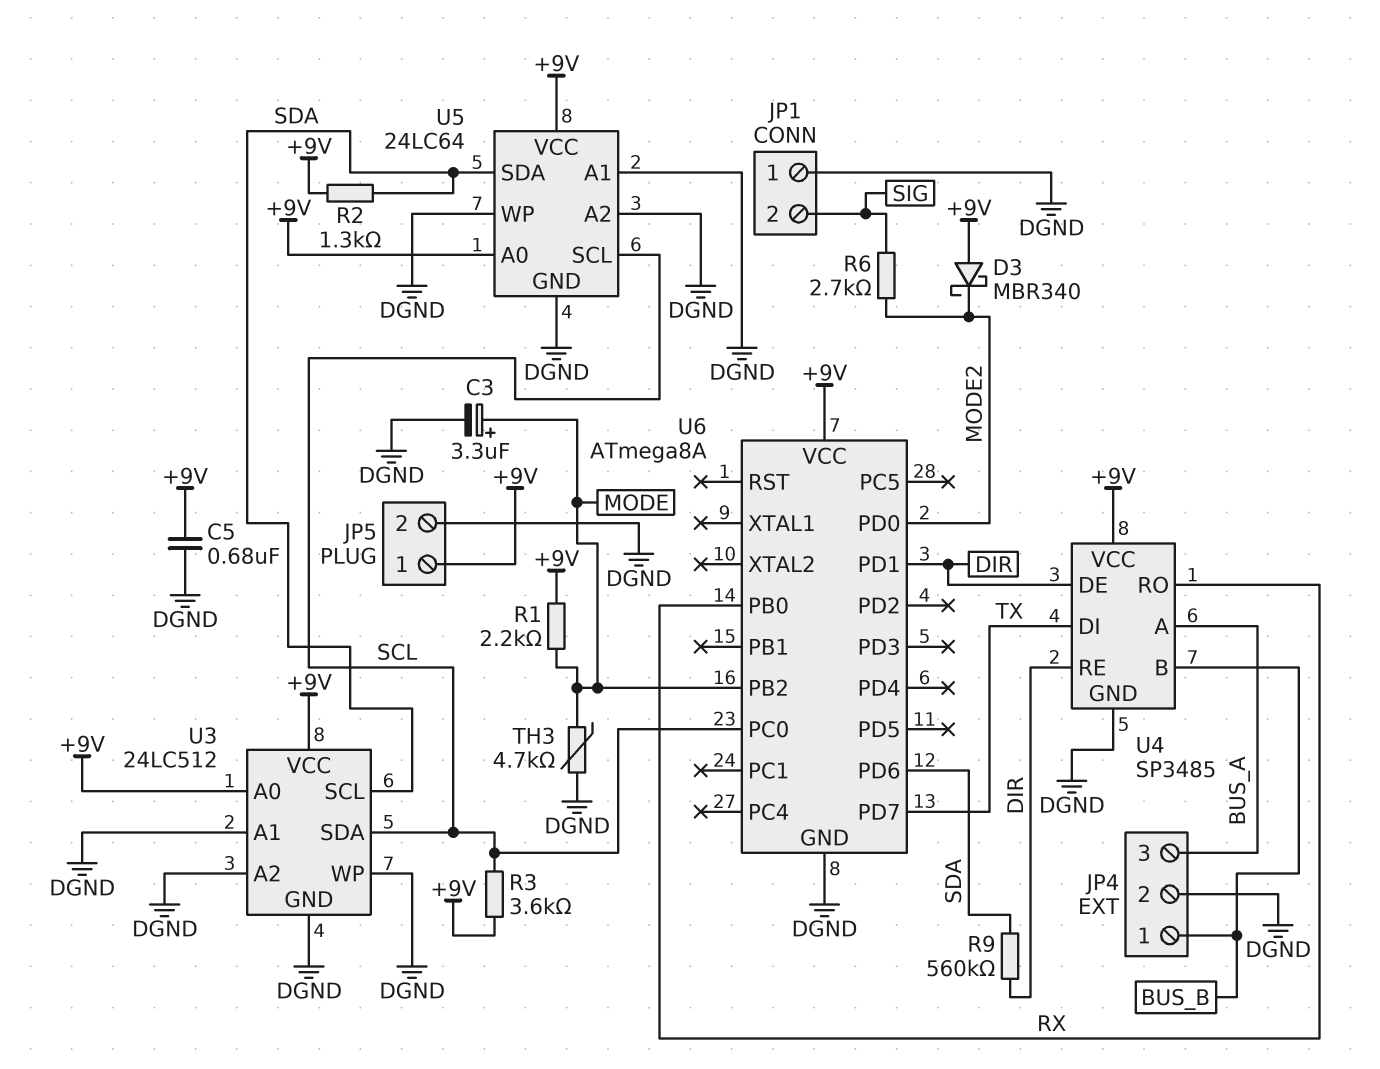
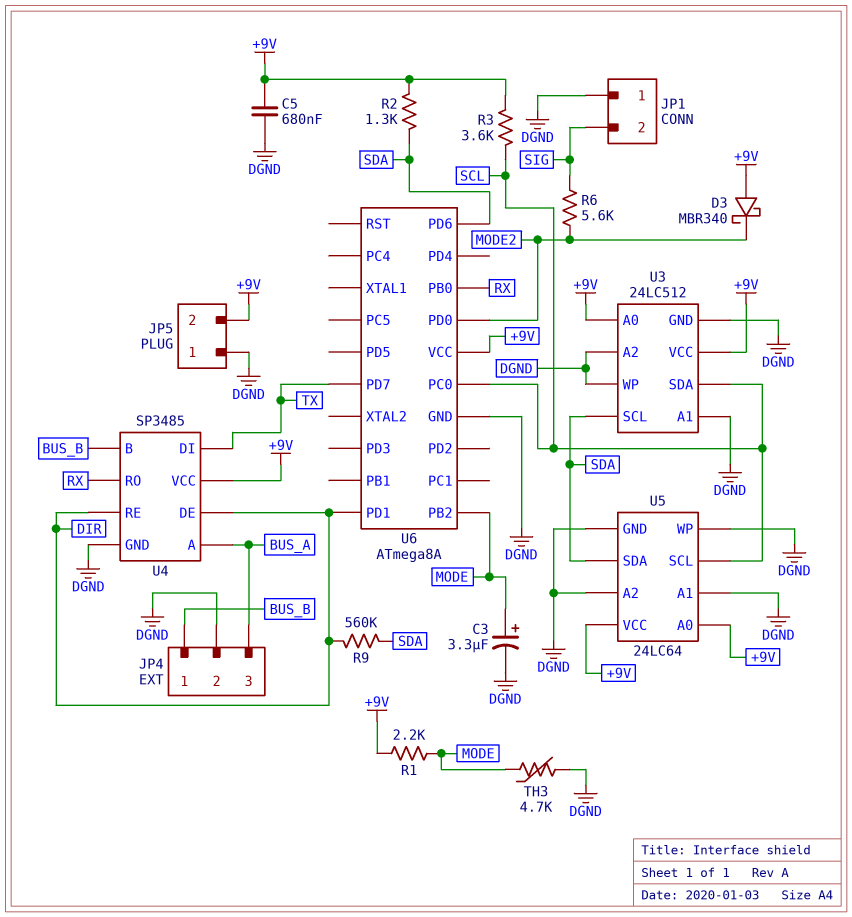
JP5 pin 1: +9V -> DGND
JP5 pin 2: DGND -> +9V
R6: 2.7k (MODE2, SIG) -> 5.6k (MODE2, SIG)

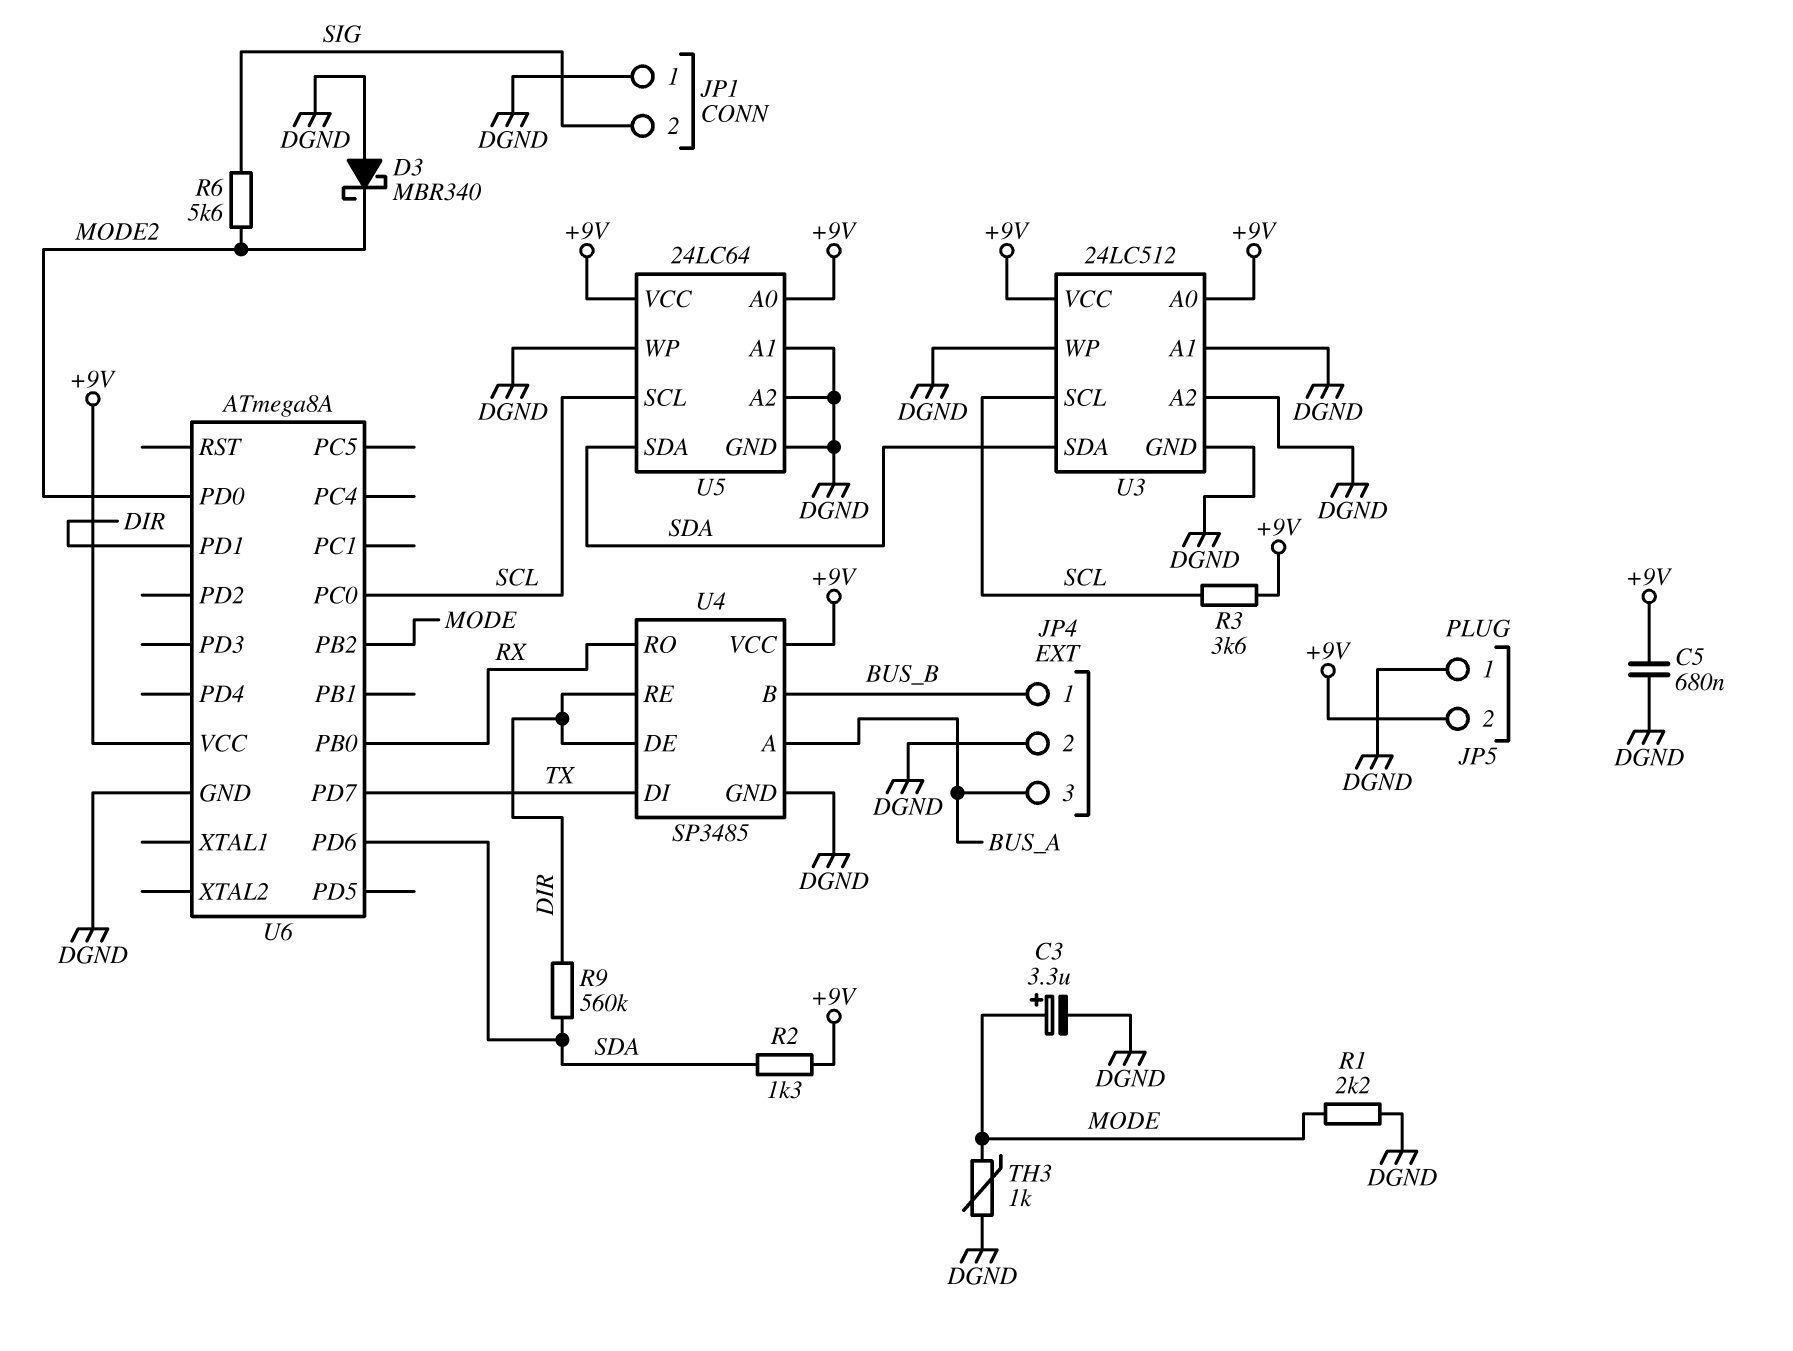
D3: schottky MBR340 (A +9V, K MODE2) -> schottky MBR340 (A DGND, K MODE2)
R1: 2.2k (+9V, MODE) -> 2.2k (DGND, MODE)
TH3: 4.7k (DGND, MODE) -> 1k (DGND, MODE)
U3 pin SCL: SDA -> SCL
U3 pin SDA: SCL -> SDA

